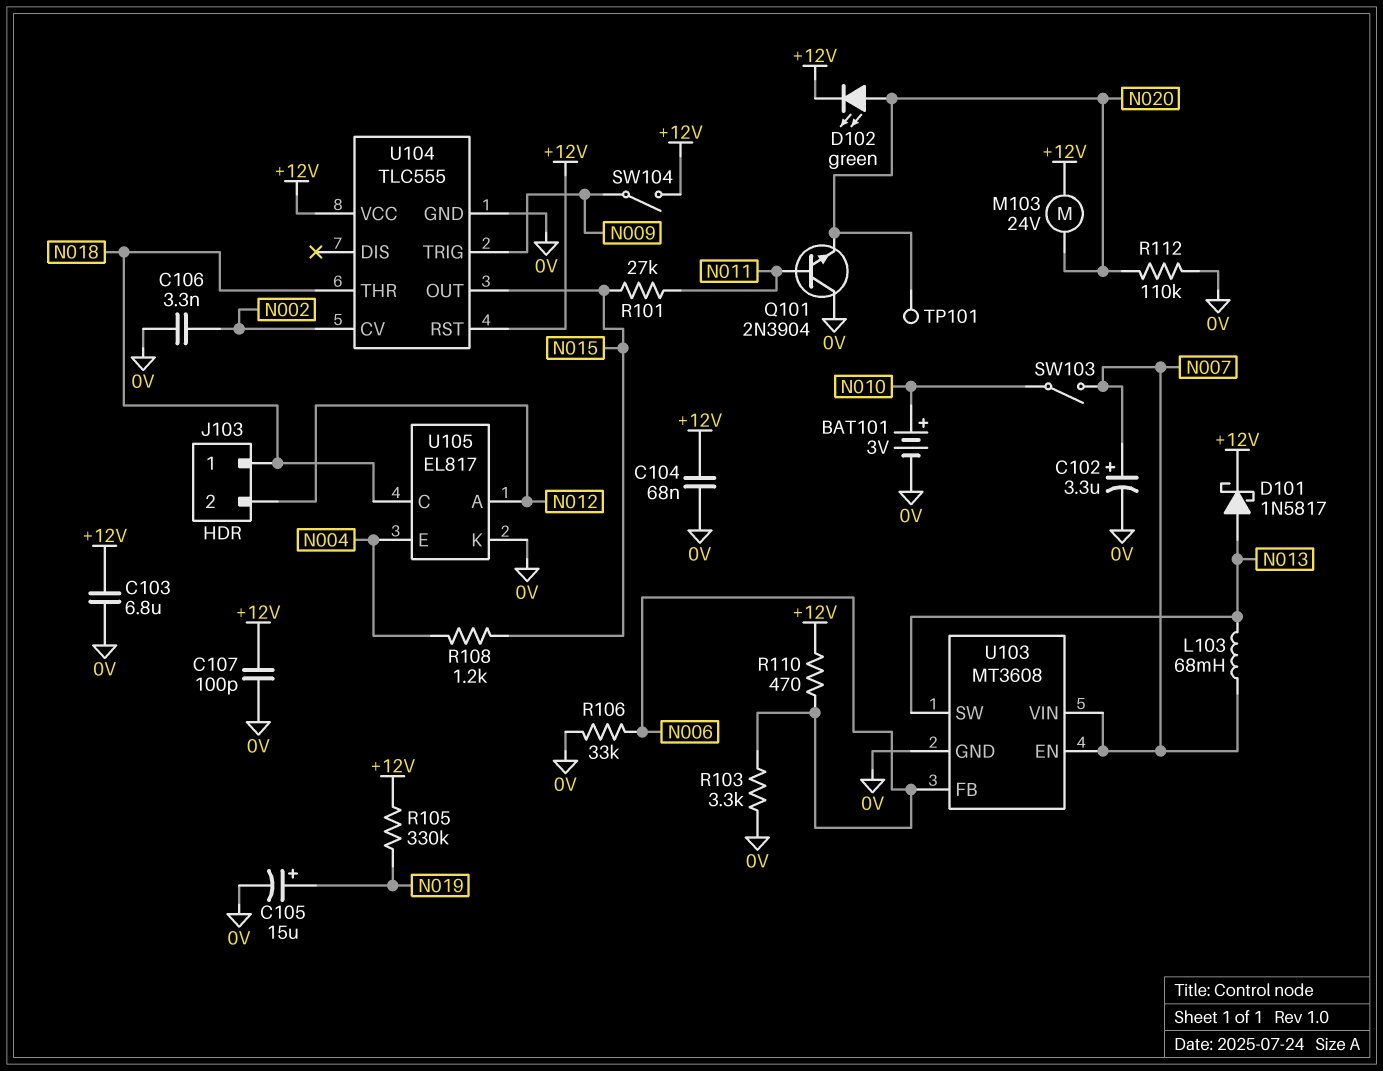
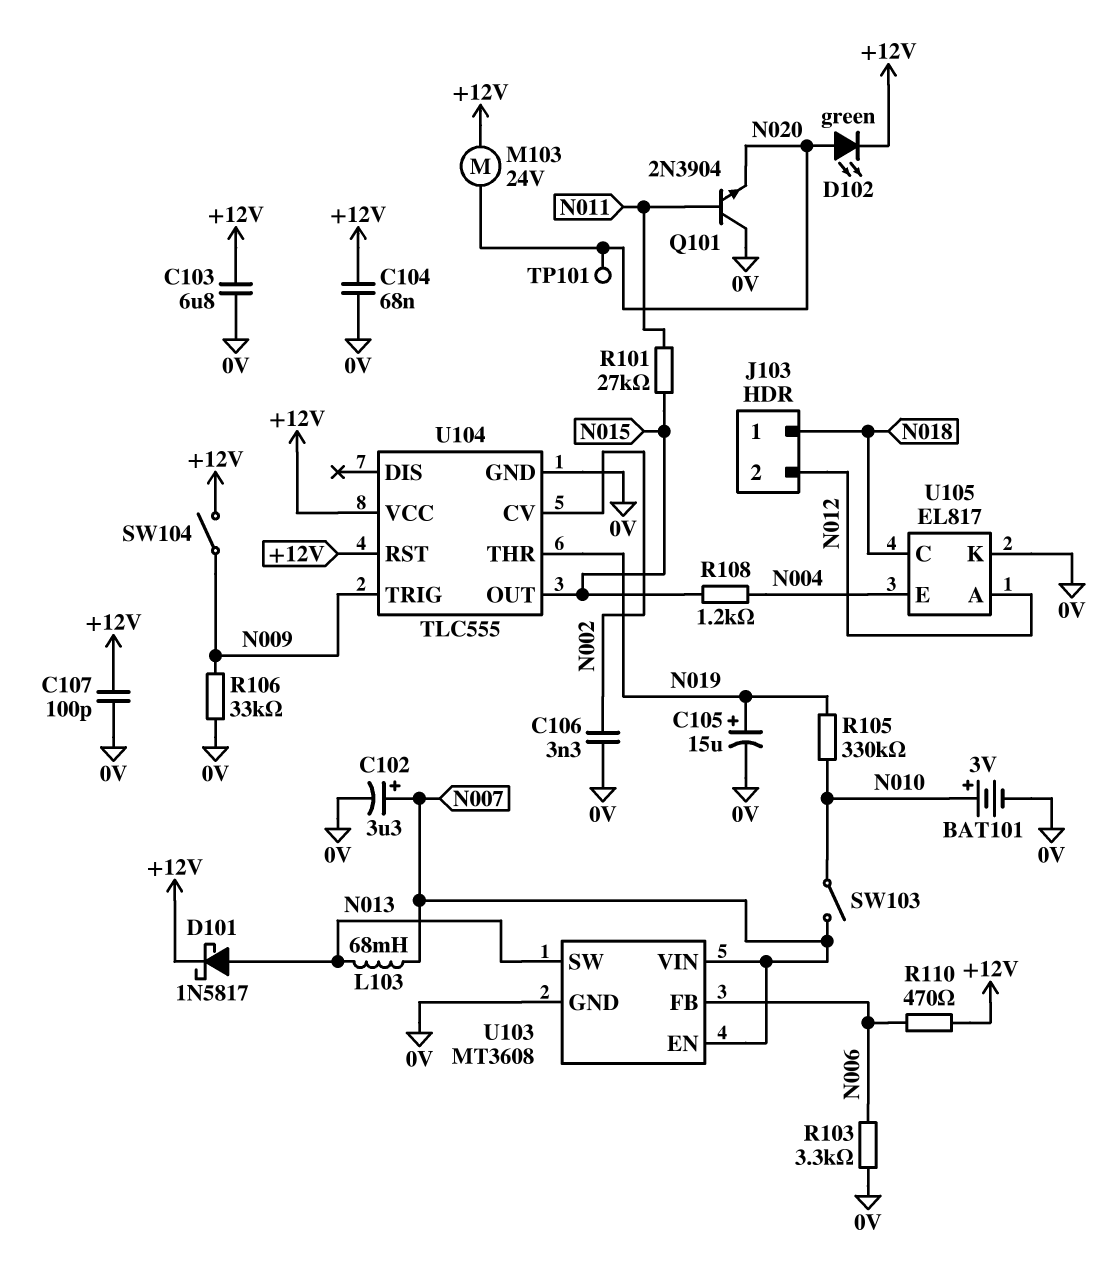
R105: 330k (+12V, N019) -> 330k (N010, N019)
R106: 33k (0V, N006) -> 33k (0V, N009)
R112: 110k (0V, N020) -> none
U104 pin THR: N018 -> N019

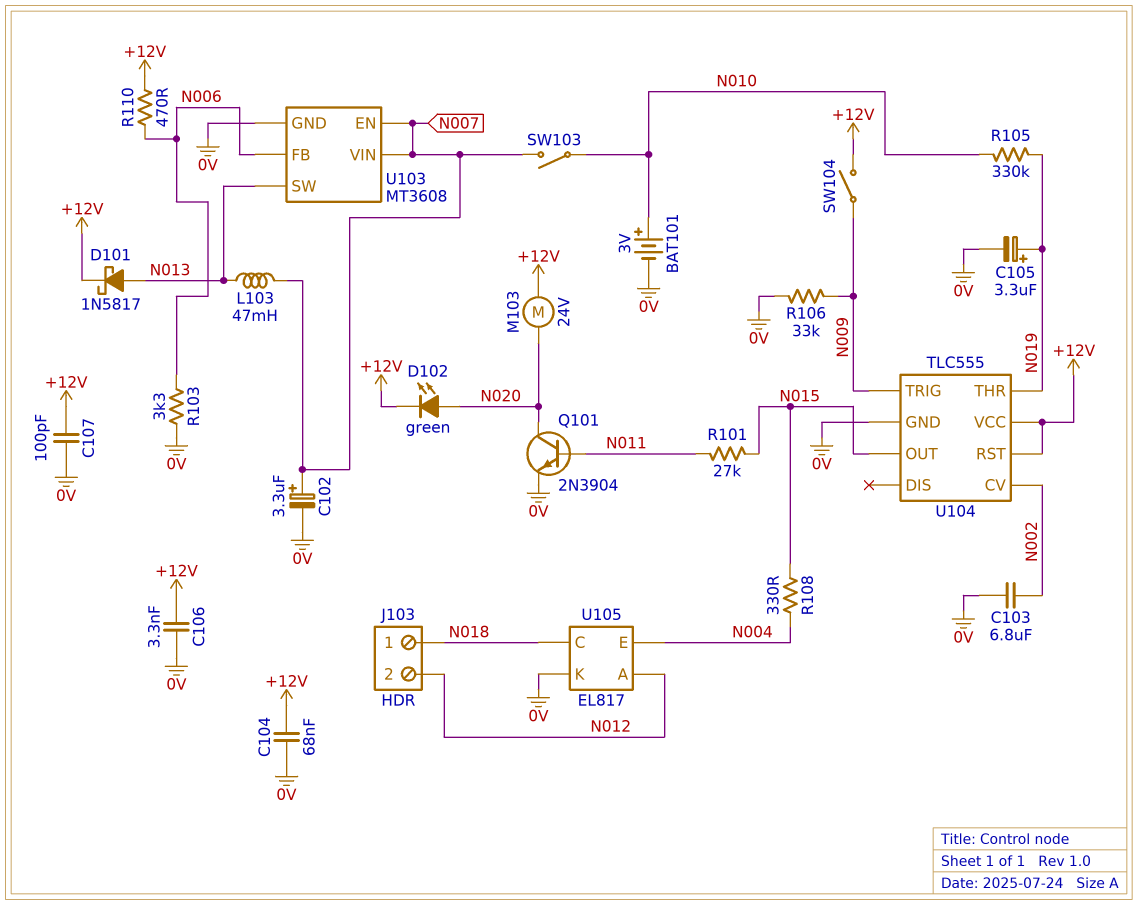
C103: 6.8uF (+12V, 0V) -> 6.8uF (0V, N002)
C105: 15uF (plus N019, minus 0V) -> 3.3uF (plus N019, minus 0V)
C106: 3.3nF (0V, N002) -> 3.3nF (+12V, 0V)
L103: 68mH (N007, N013) -> 47mH (N007, N013)
Q101: NPN 2N3904 (B N011, C 0V, E N020) -> NPN 2N3904 (B N011, C N020, E 0V)
R108: 1.2k (N004, N015) -> 330 (N004, N015)
TP101: test point (N020) -> none

